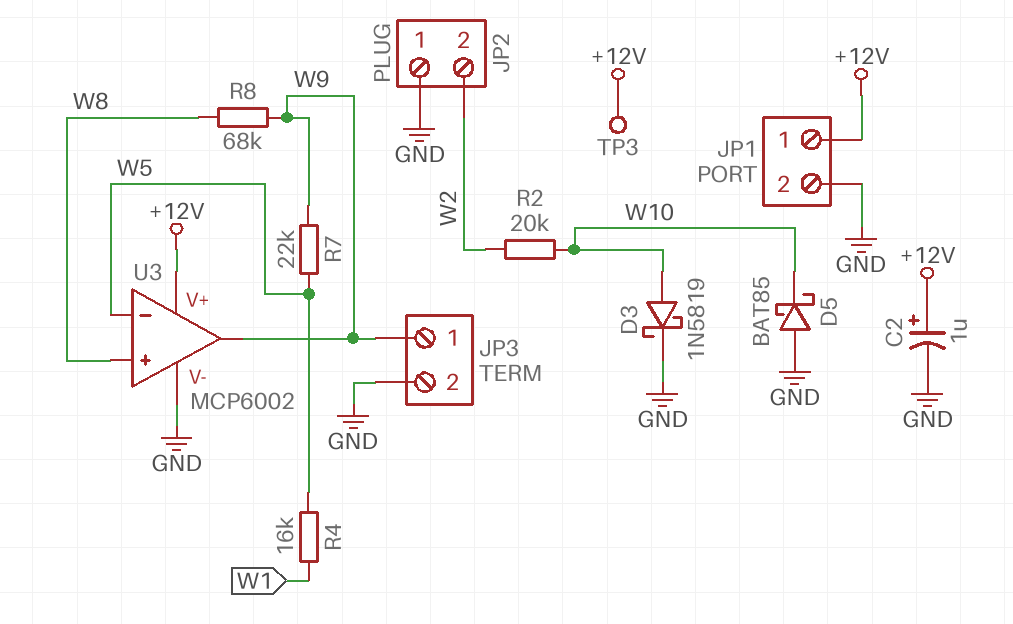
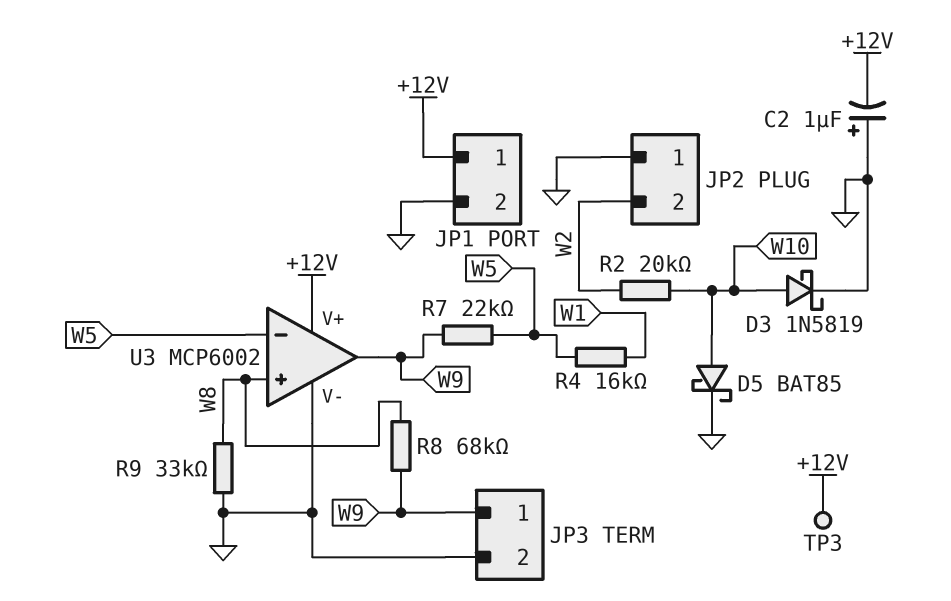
C2: 1uF (plus +12V, minus GND) -> 1uF (plus GND, minus +12V)
D5: schottky BAT85 (A GND, K W10) -> schottky BAT85 (A W10, K GND)
R9: none -> 33k (GND, W8)

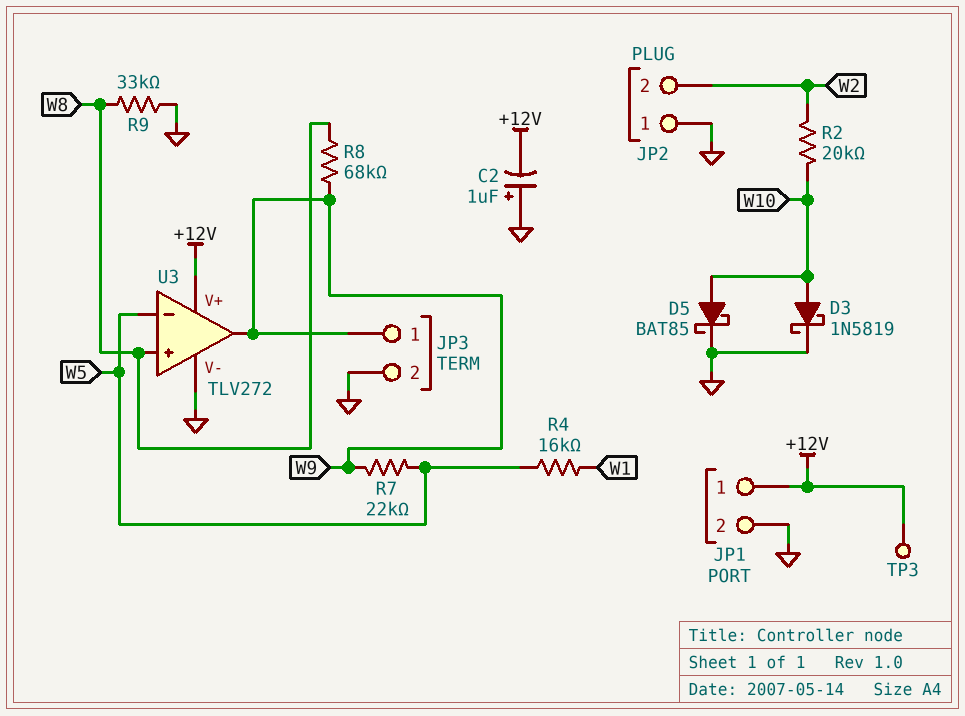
U3: MCP6002 -> TLV272

